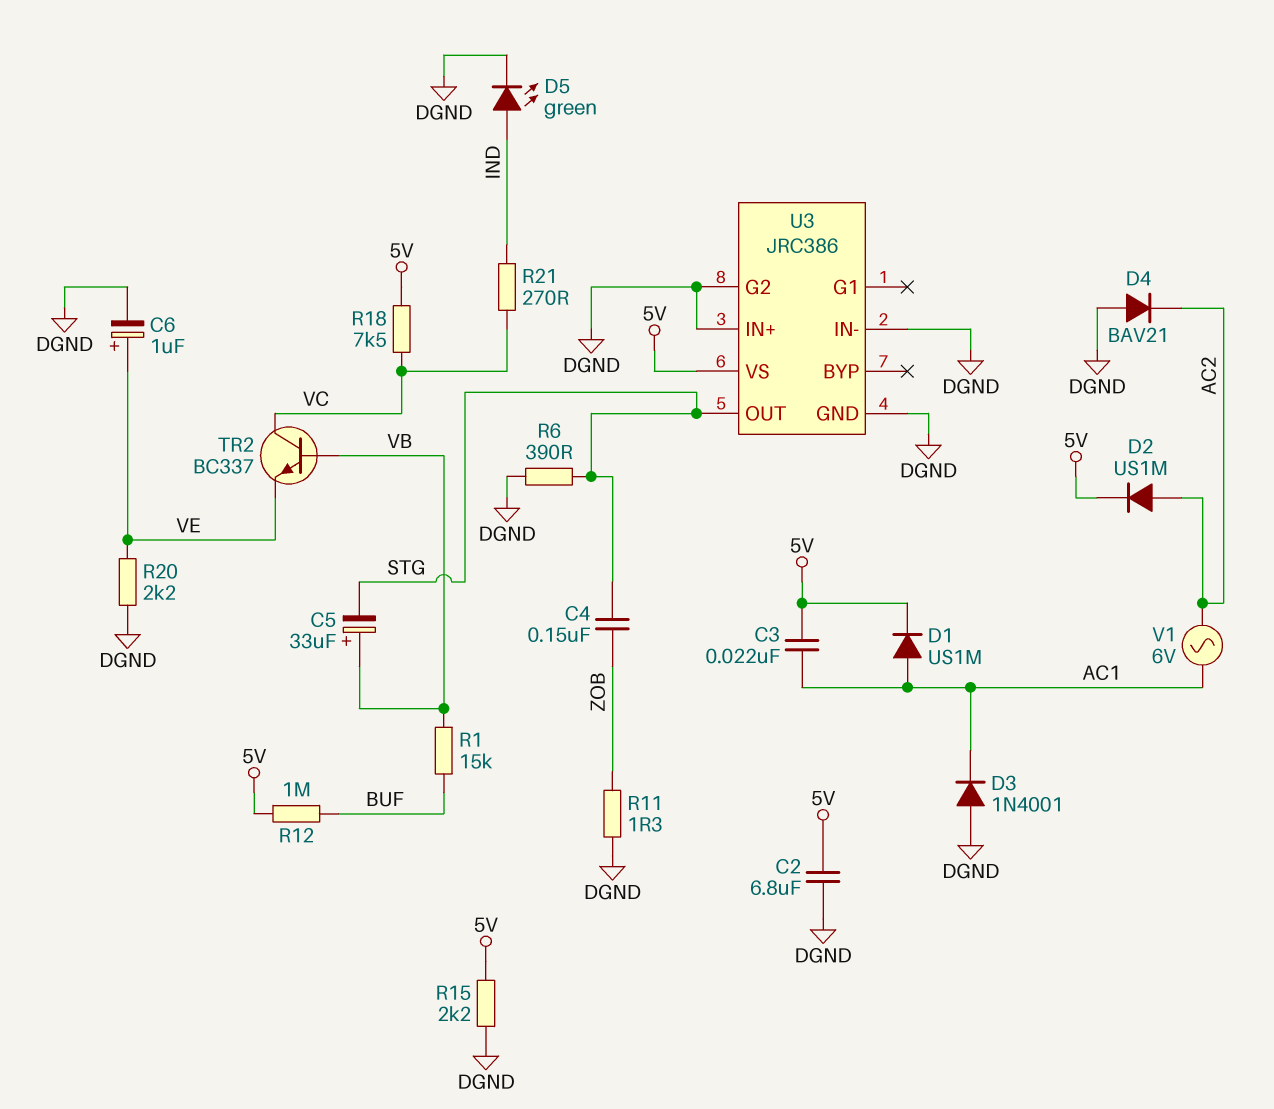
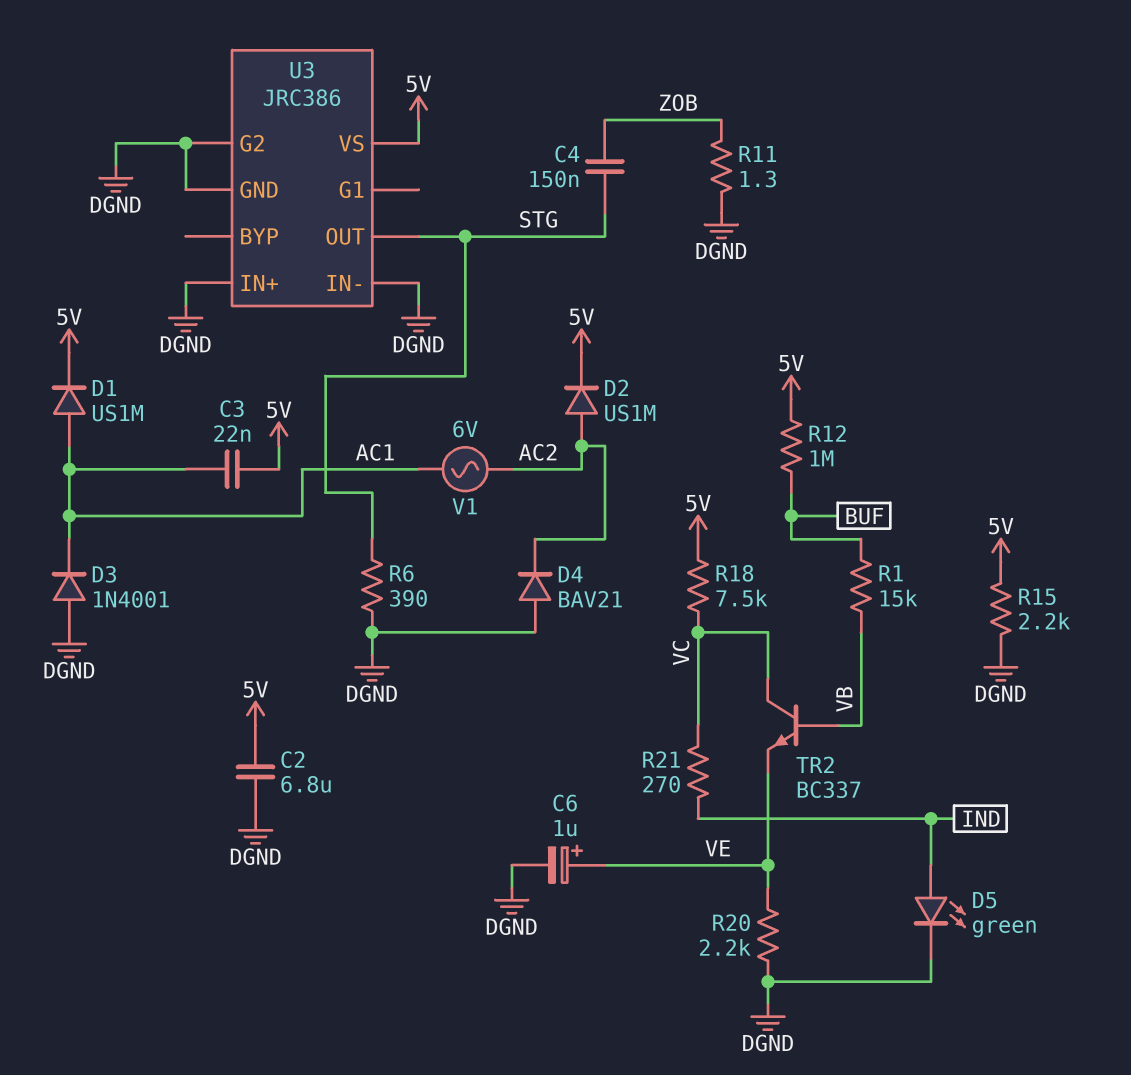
C5: 33uF (plus VB, minus STG) -> none

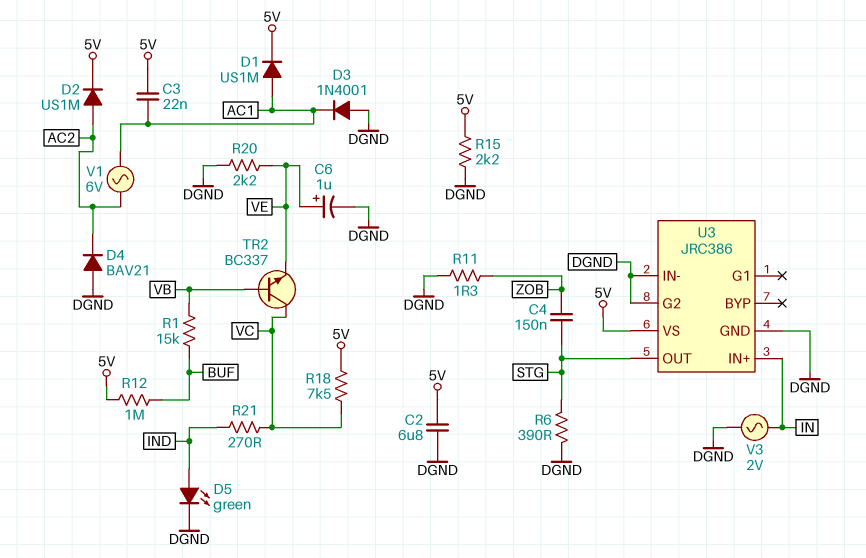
U3 pin IN+: DGND -> IN
V3: none -> AC 2V (DGND, IN)

